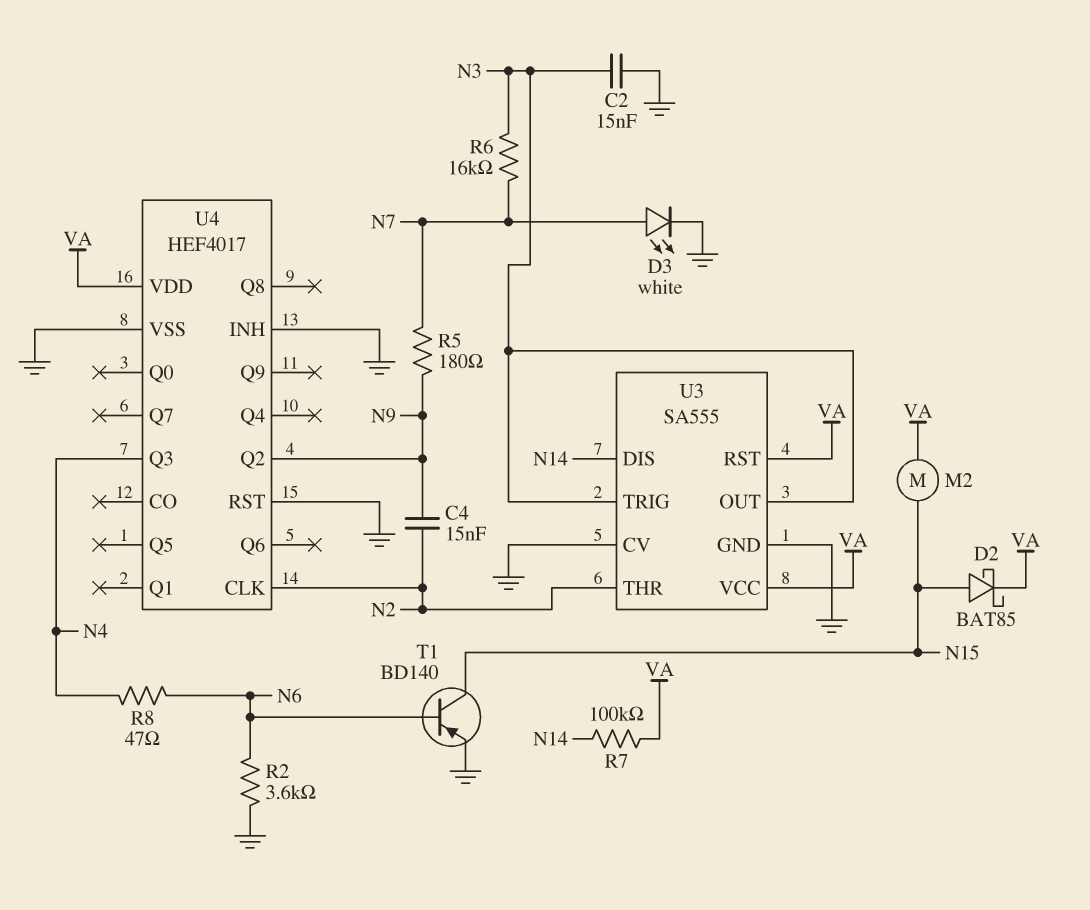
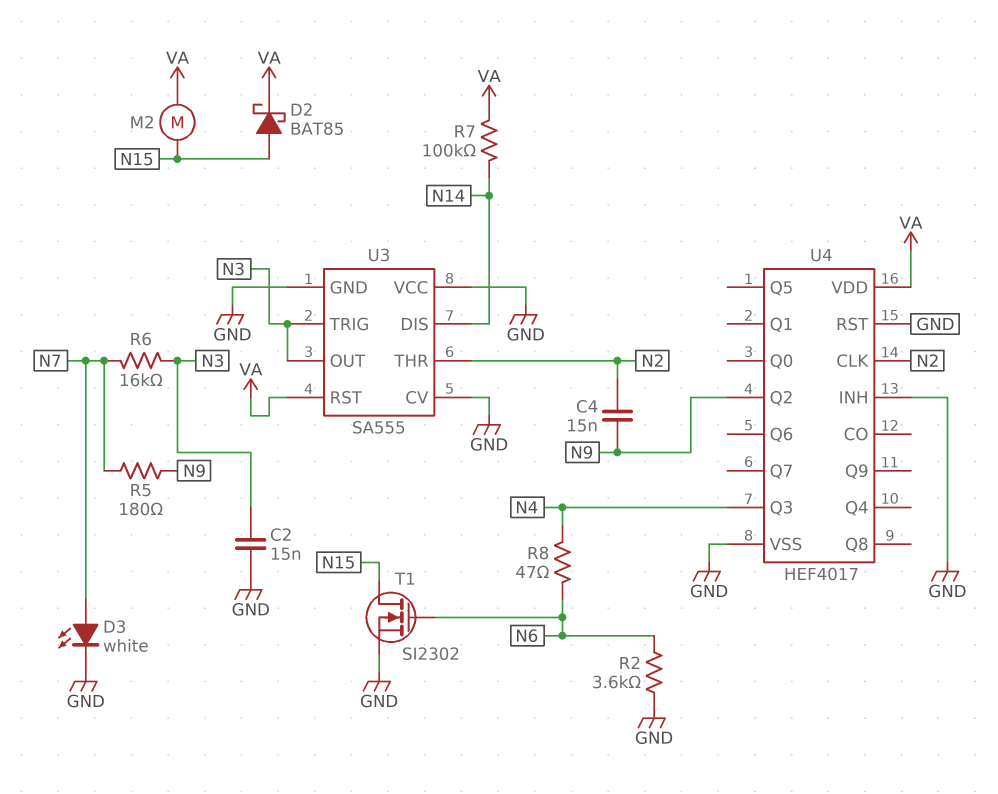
T1: PNP BD140 (B N6, C N15, E GND) -> NMOS SI2302 (G N6, D N15, S GND)
U3 pin VCC: VA -> GND

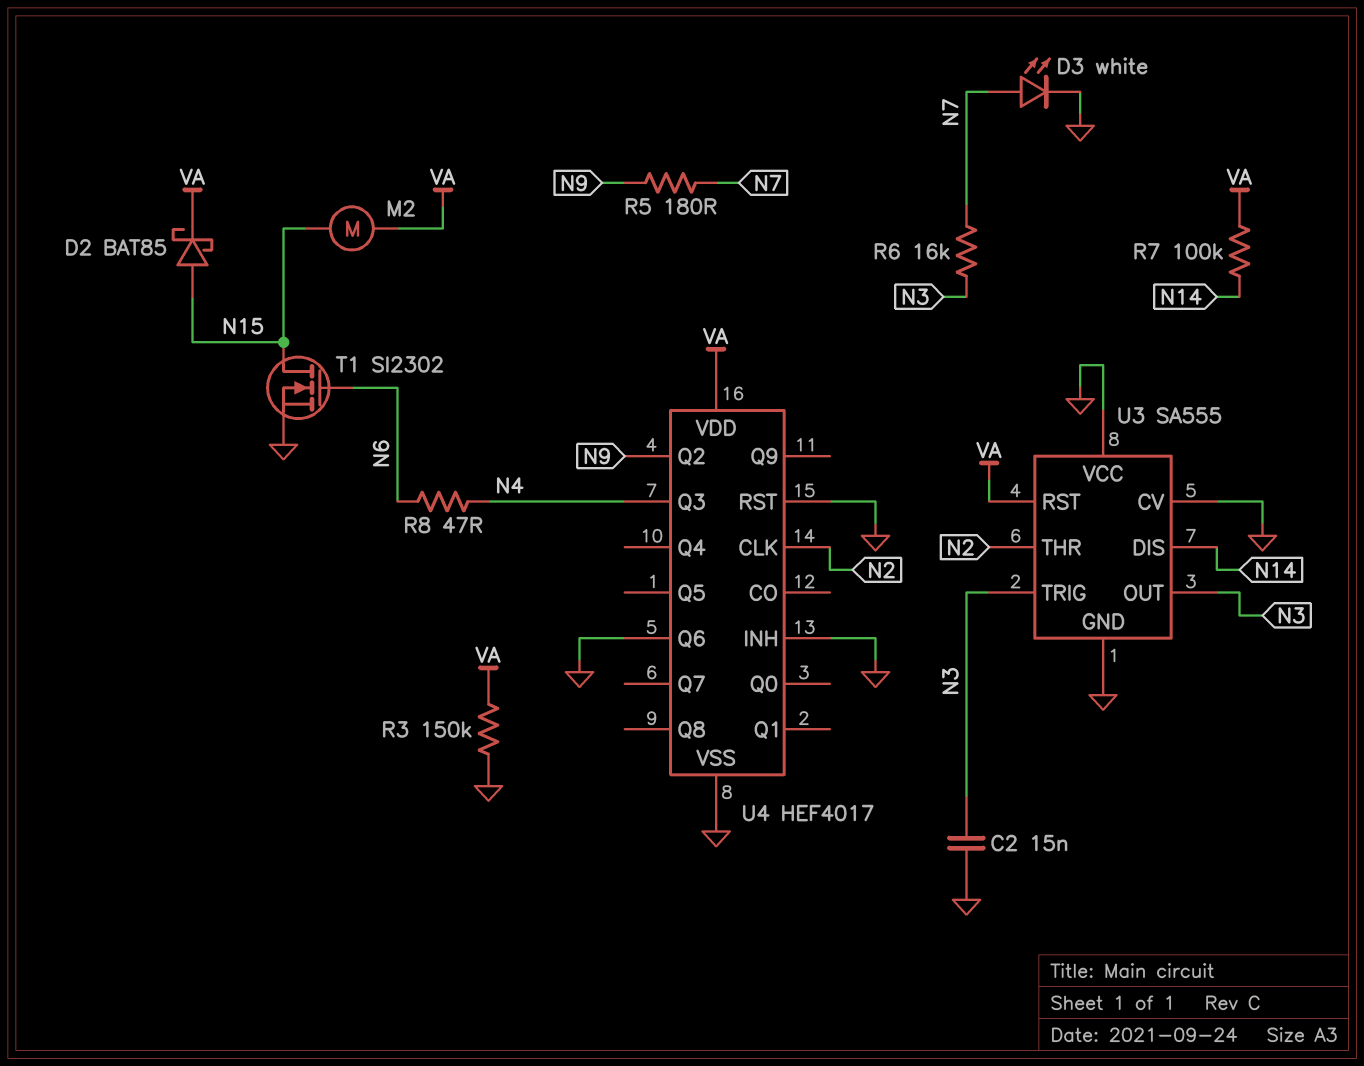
C4: 15nF (N2, N9) -> none
R2: 3.6k (GND, N6) -> none
R3: none -> 150k (GND, VA)
U4 pin Q6: none -> GND

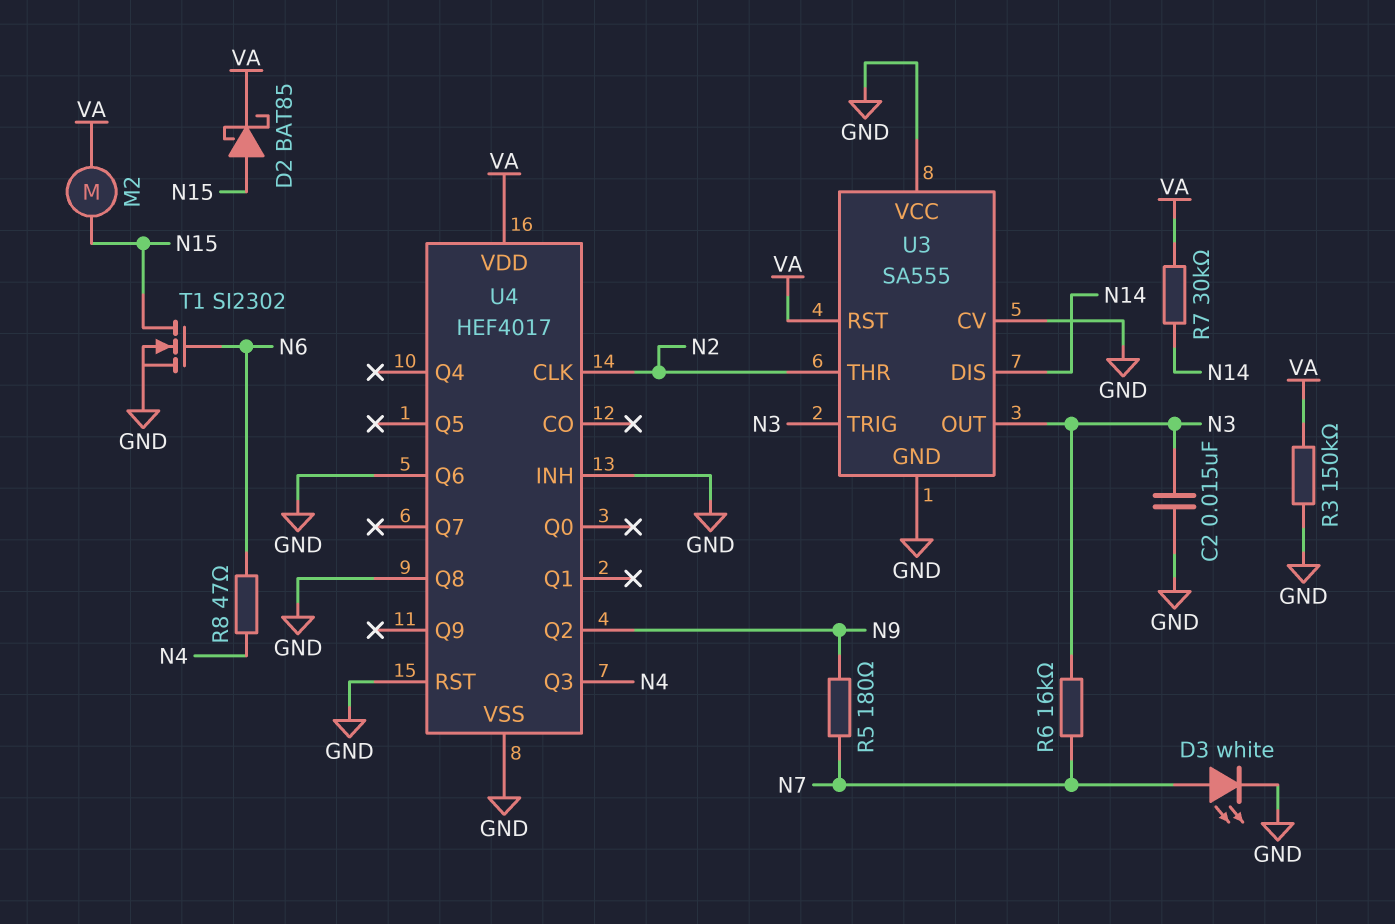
R7: 100k (N14, VA) -> 30k (N14, VA)
U4 pin Q8: none -> GND

